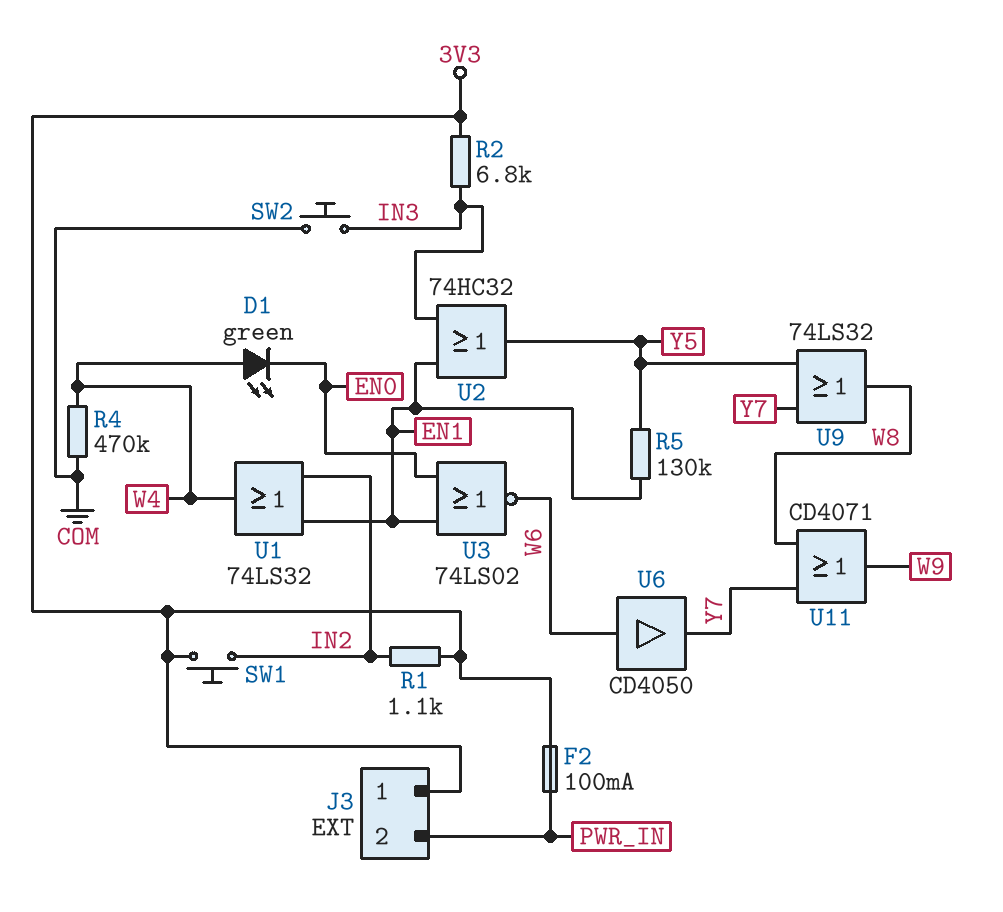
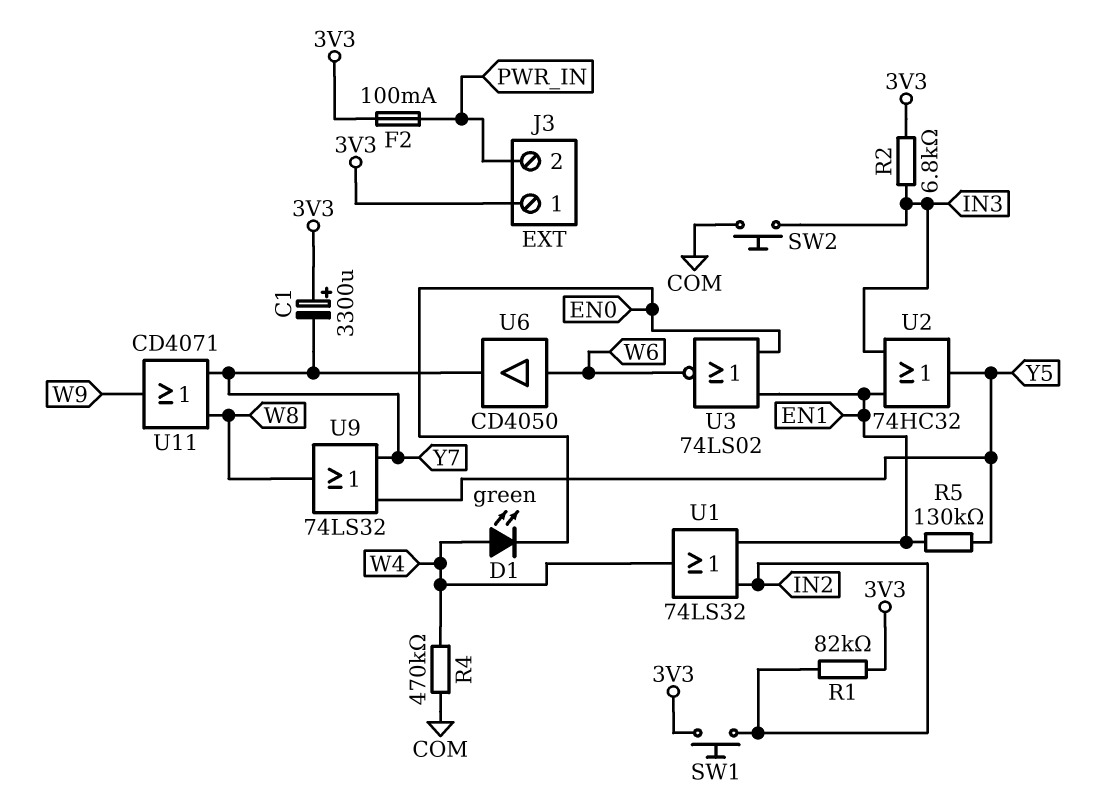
C1: none -> 3300uF (plus 3V3, minus Y7)
R1: 1.1k (3V3, IN2) -> 82k (3V3, IN2)

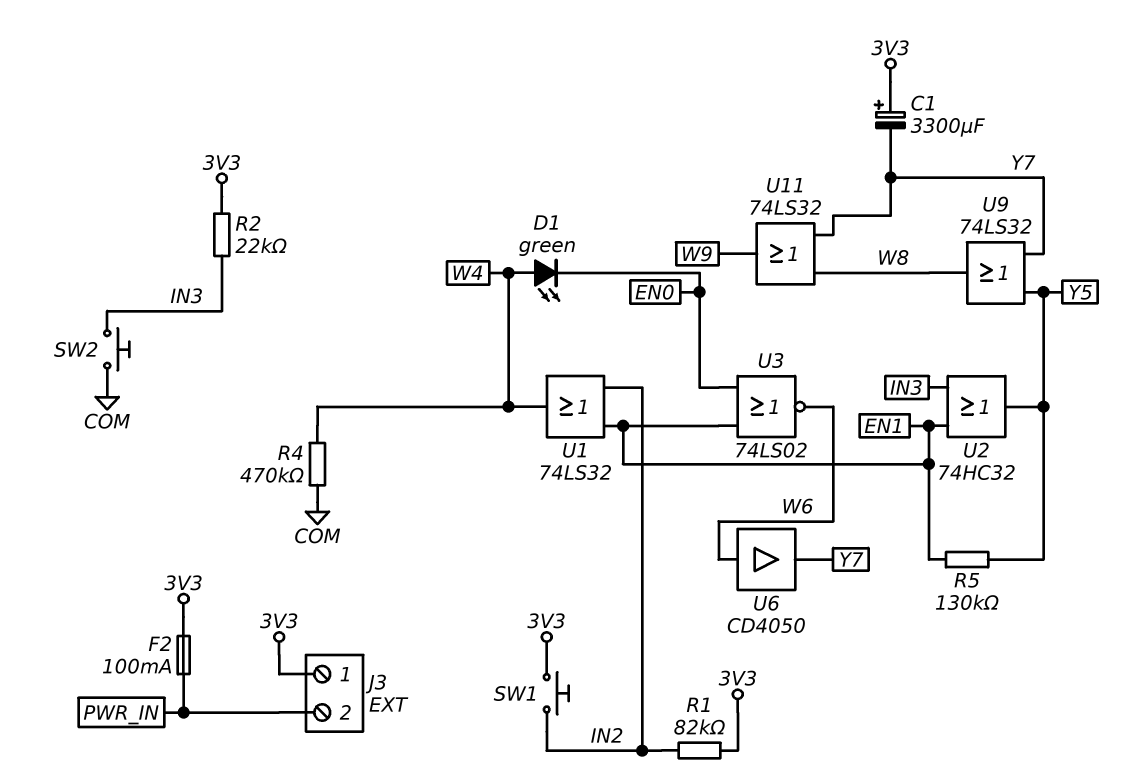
R2: 6.8k (3V3, IN3) -> 22k (3V3, IN3)
U11: OR CD4071 (in W8, in Y7, out W9) -> OR 74LS32 (in W8, in Y7, out W9)

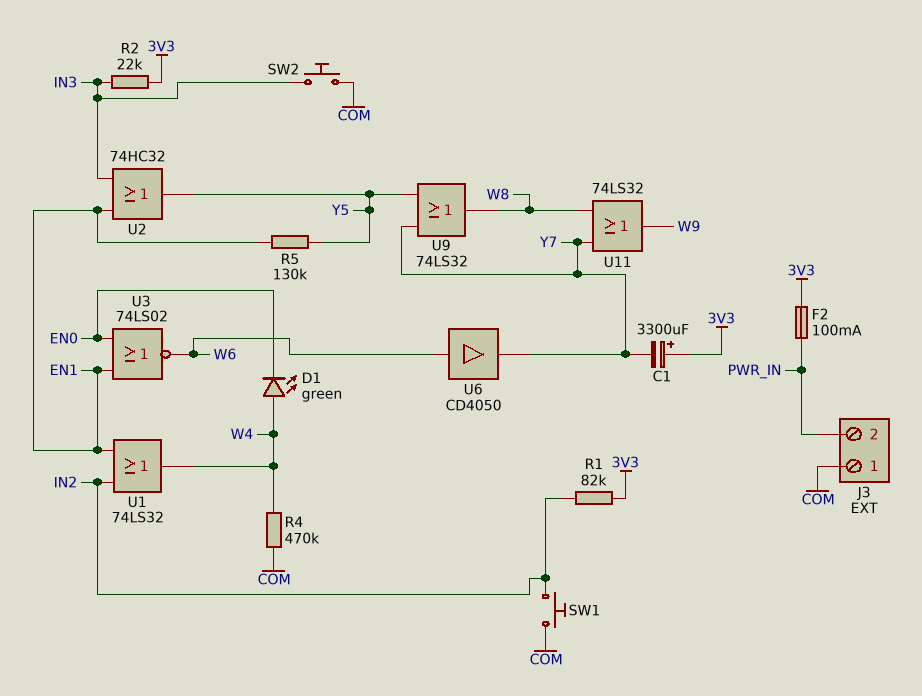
J3 pin 1: 3V3 -> COM
SW1: button (3V3, IN2) -> button (COM, IN2)

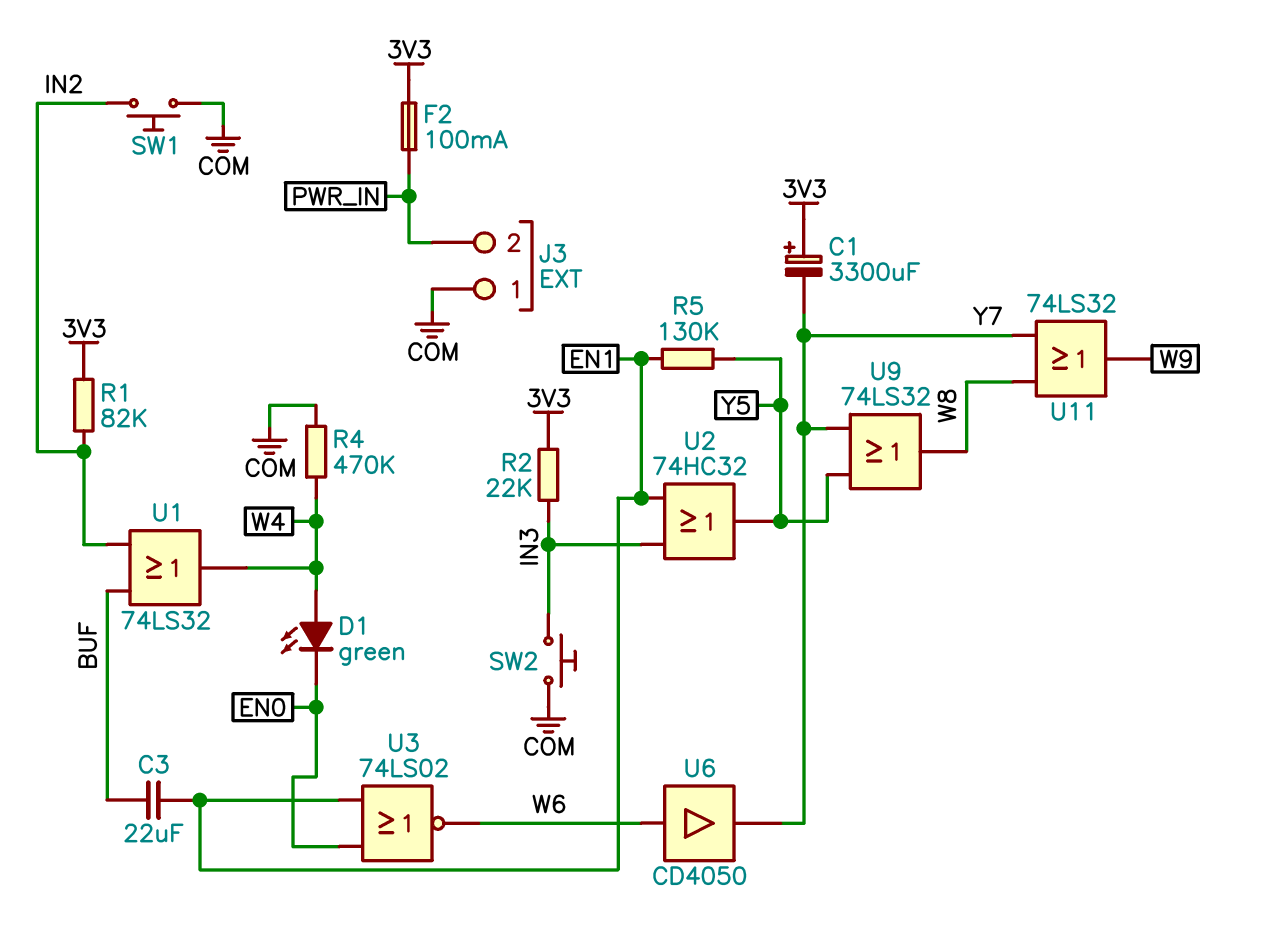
C3: none -> 22uF (BUF, EN1)
U1: OR 74LS32 (in EN1, in IN2, out W4) -> OR 74LS32 (in BUF, in IN2, out W4)

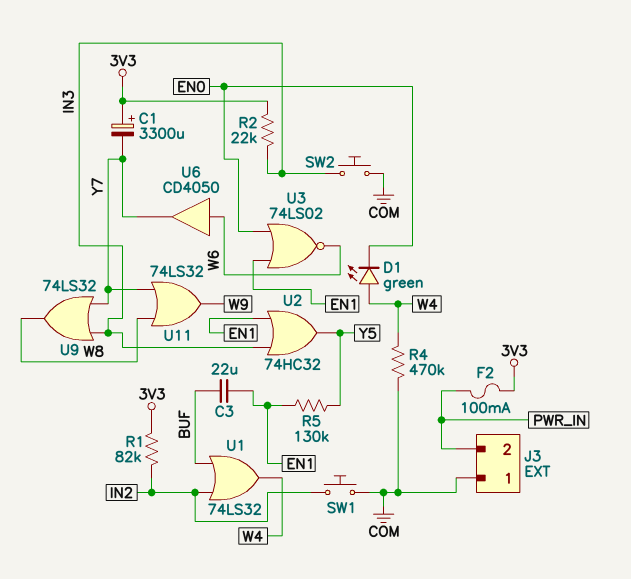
U9: OR 74LS32 (in Y5, in Y7, out W8) -> OR 74LS32 (in IN3, in Y7, out W8)

